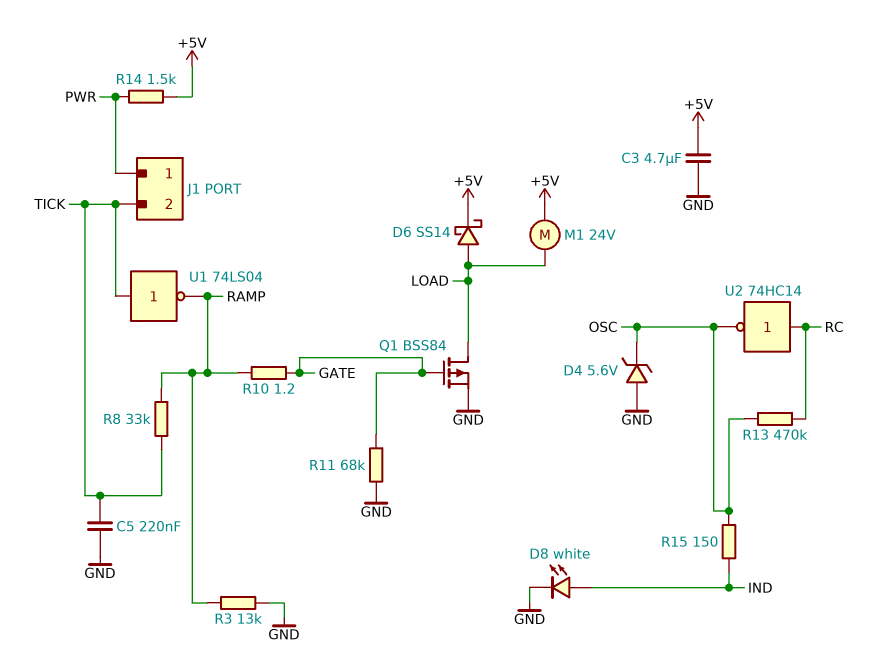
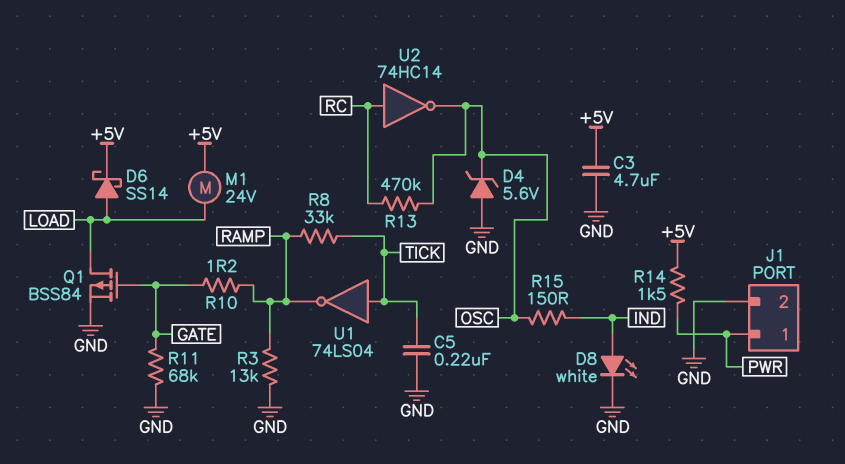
J1 pin 2: TICK -> GND

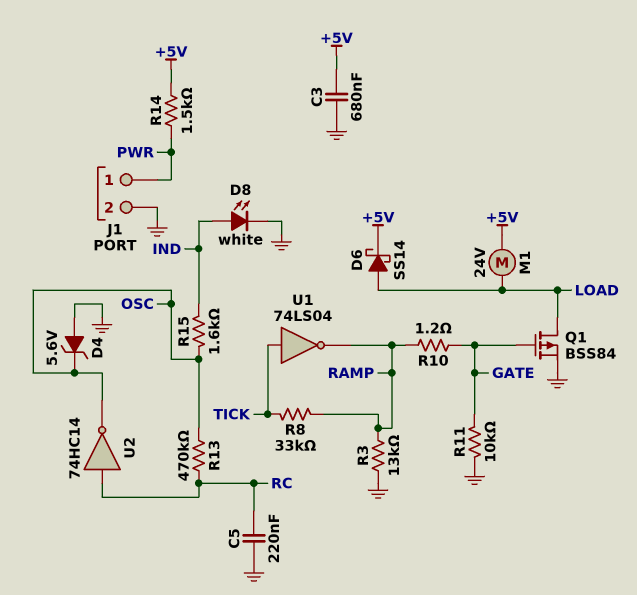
C3: 4.7uF (+5V, GND) -> 680nF (+5V, GND)
C5: 220nF (GND, TICK) -> 220nF (GND, RC)
R11: 68k (GATE, GND) -> 10k (GATE, GND)
R15: 150 (IND, OSC) -> 1.6k (IND, OSC)

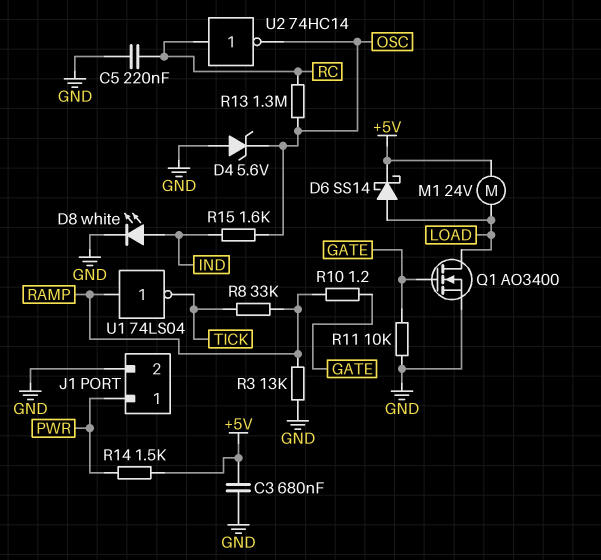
Q1: PMOS BSS84 (G GATE, D LOAD, S GND) -> NMOS AO3400 (G GATE, D LOAD, S GND)
R13: 470k (OSC, RC) -> 1.3M (OSC, RC)
U1: NOT 74LS04 (in TICK, out RAMP) -> NOT 74LS04 (in RAMP, out TICK)

